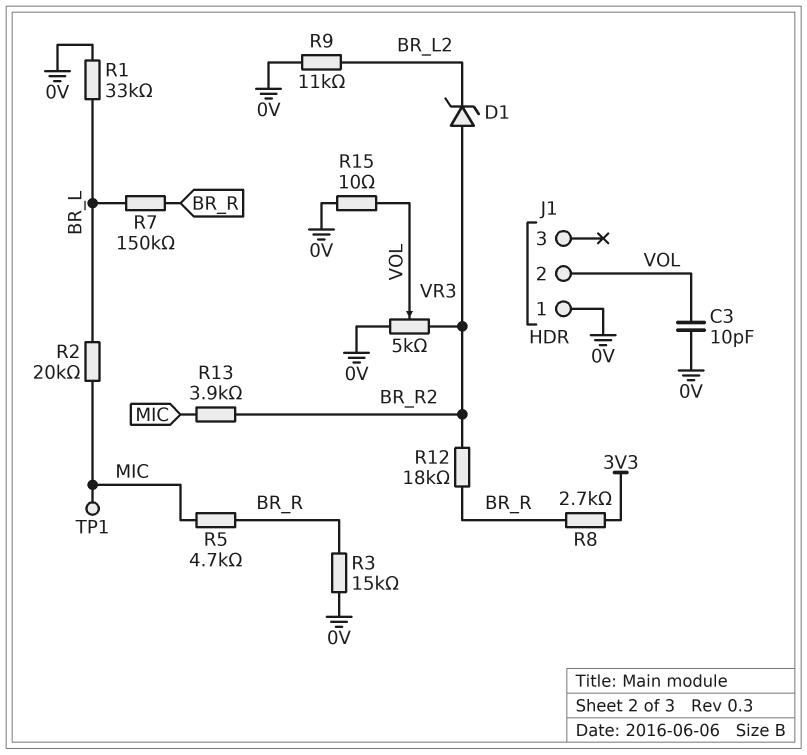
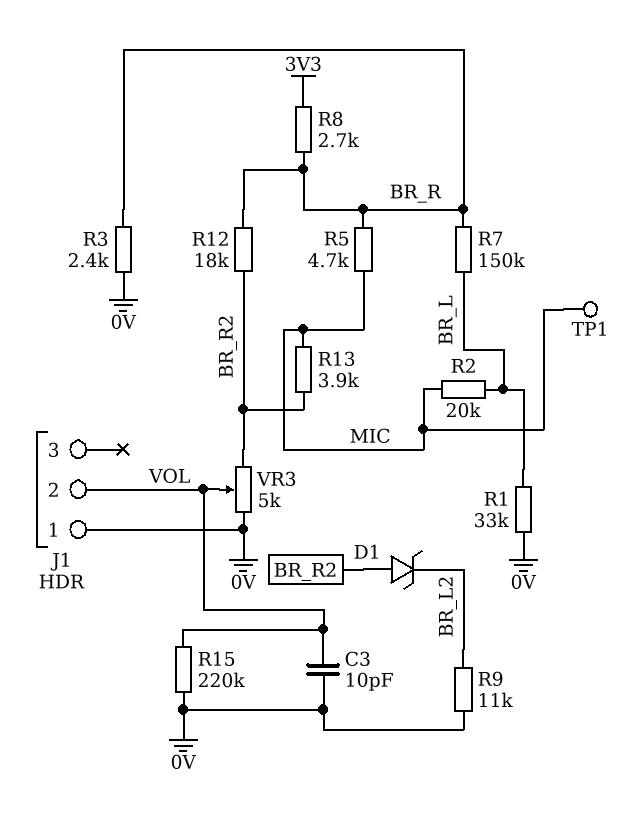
R3: 15k (0V, BR_R) -> 2.4k (0V, BR_R)
R15: 10 (0V, VOL) -> 220k (0V, VOL)

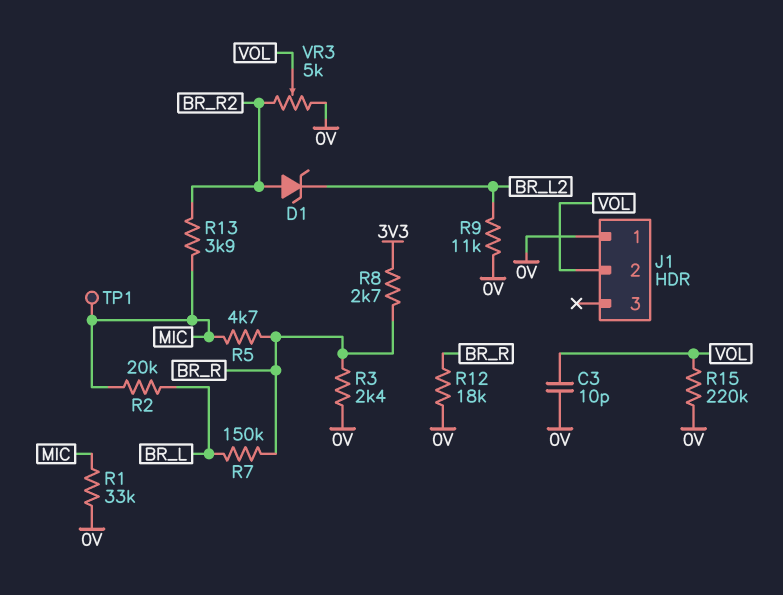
R1: 33k (0V, BR_L) -> 33k (0V, MIC)
R12: 18k (BR_R, BR_R2) -> 18k (0V, BR_R)

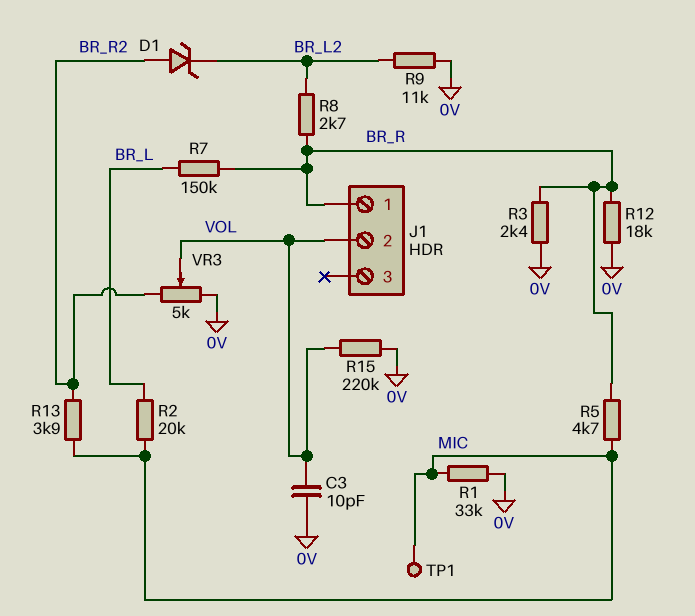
J1 pin 1: 0V -> BR_R
R8: 2.7k (3V3, BR_R) -> 2.7k (BR_L2, BR_R)

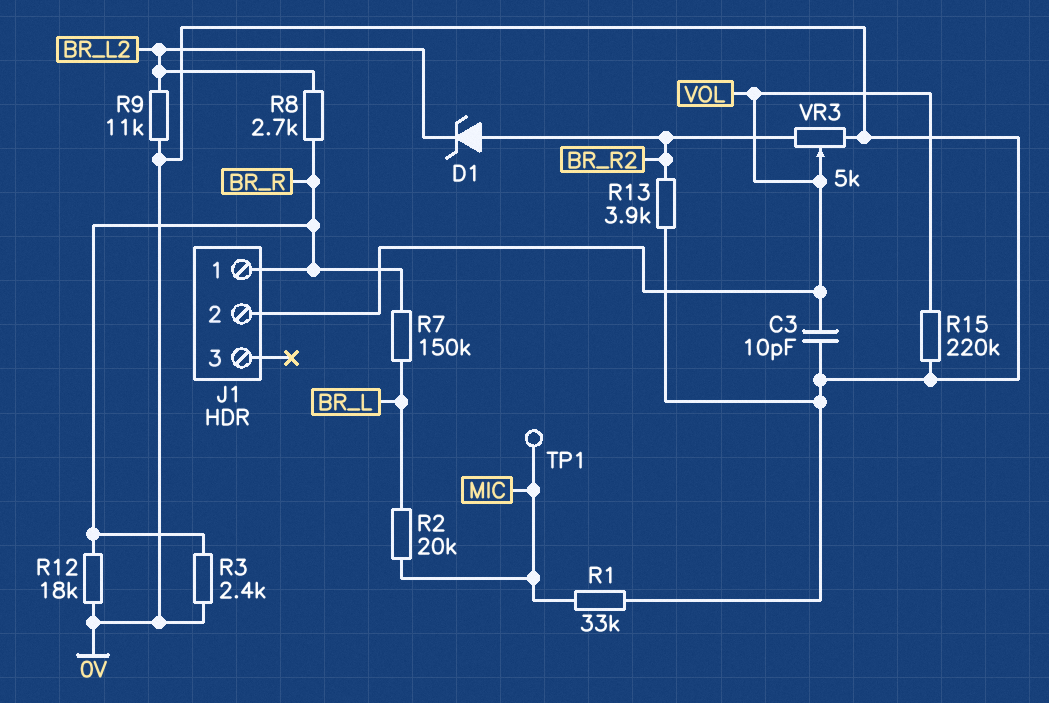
R5: 4.7k (BR_R, MIC) -> none
R13: 3.9k (BR_R2, MIC) -> 3.9k (0V, BR_R2)

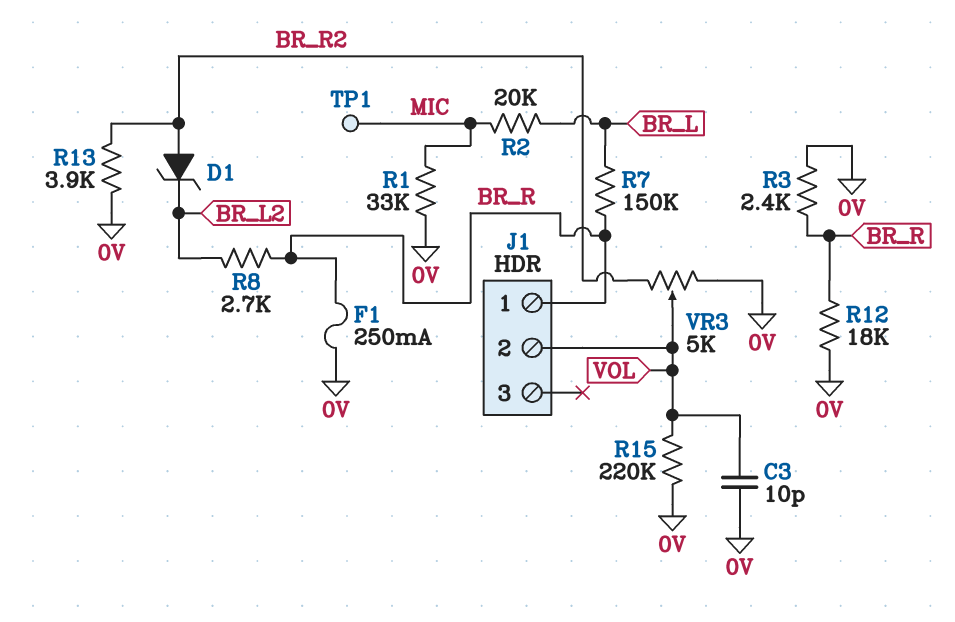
F1: none -> 250mA (0V, BR_R)
R9: 11k (0V, BR_L2) -> none

